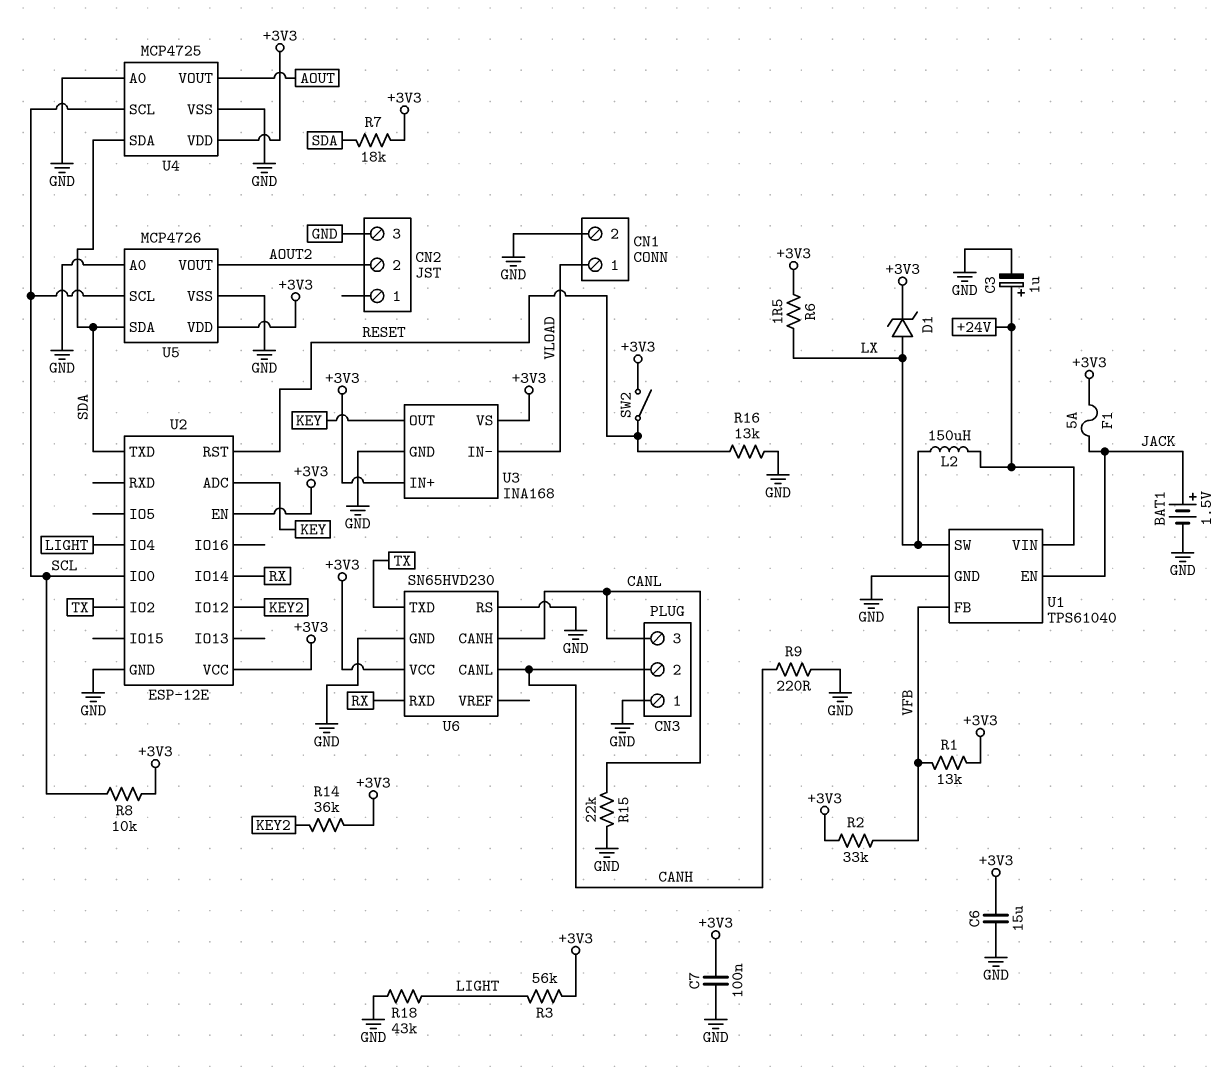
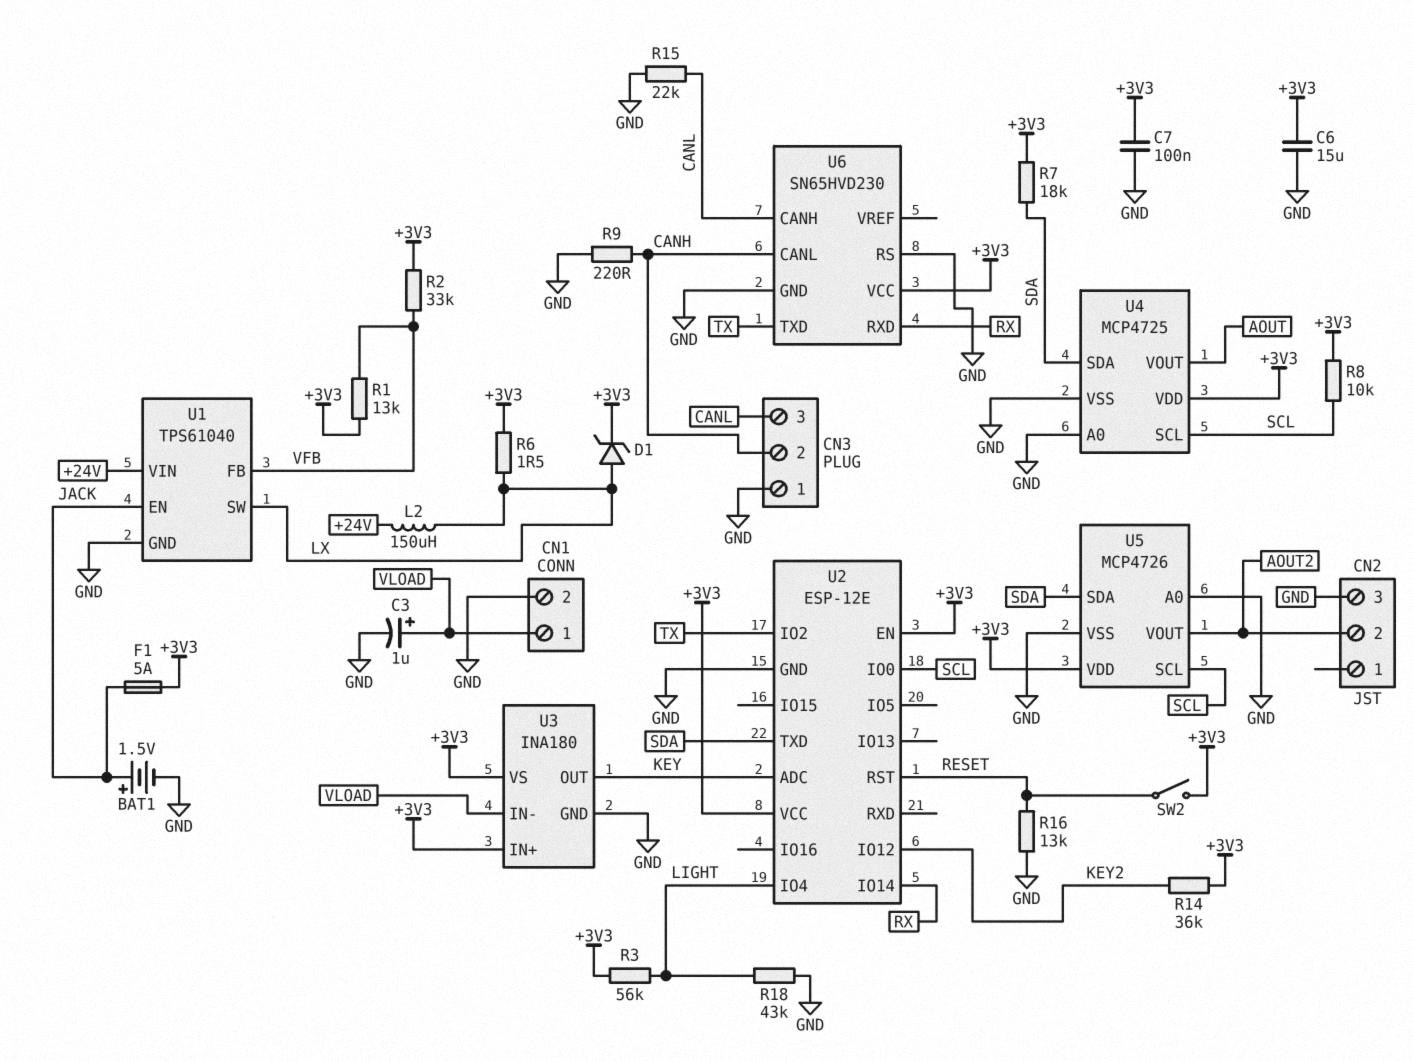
C3: 1uF (plus +24V, minus GND) -> 1uF (plus VLOAD, minus GND)
U3: INA168 -> INA180

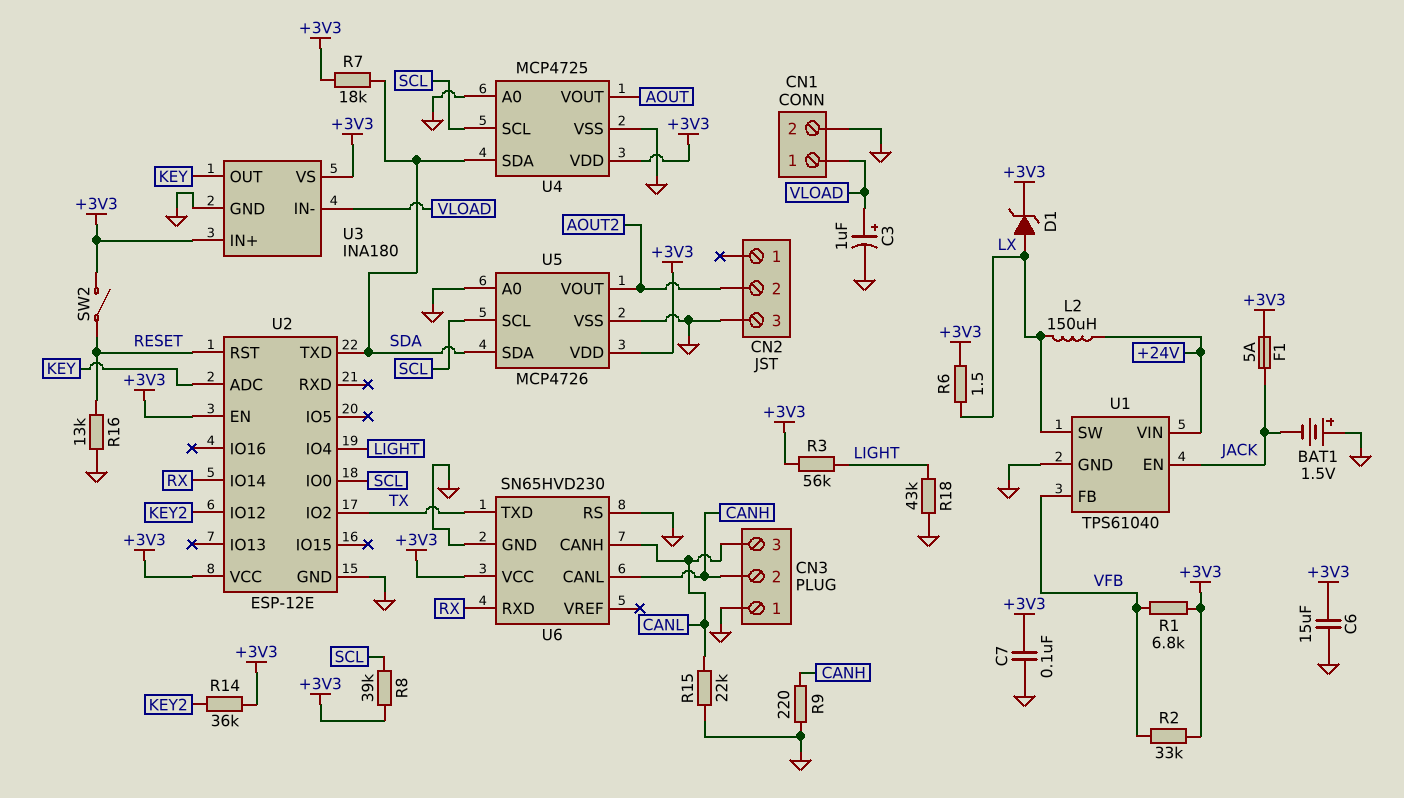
BAT1: 1.5V (plus JACK, minus GND) -> 1.5V (plus GND, minus JACK)
R1: 13k (+3V3, VFB) -> 6.8k (+3V3, VFB)
R8: 10k (+3V3, SCL) -> 39k (+3V3, SCL)

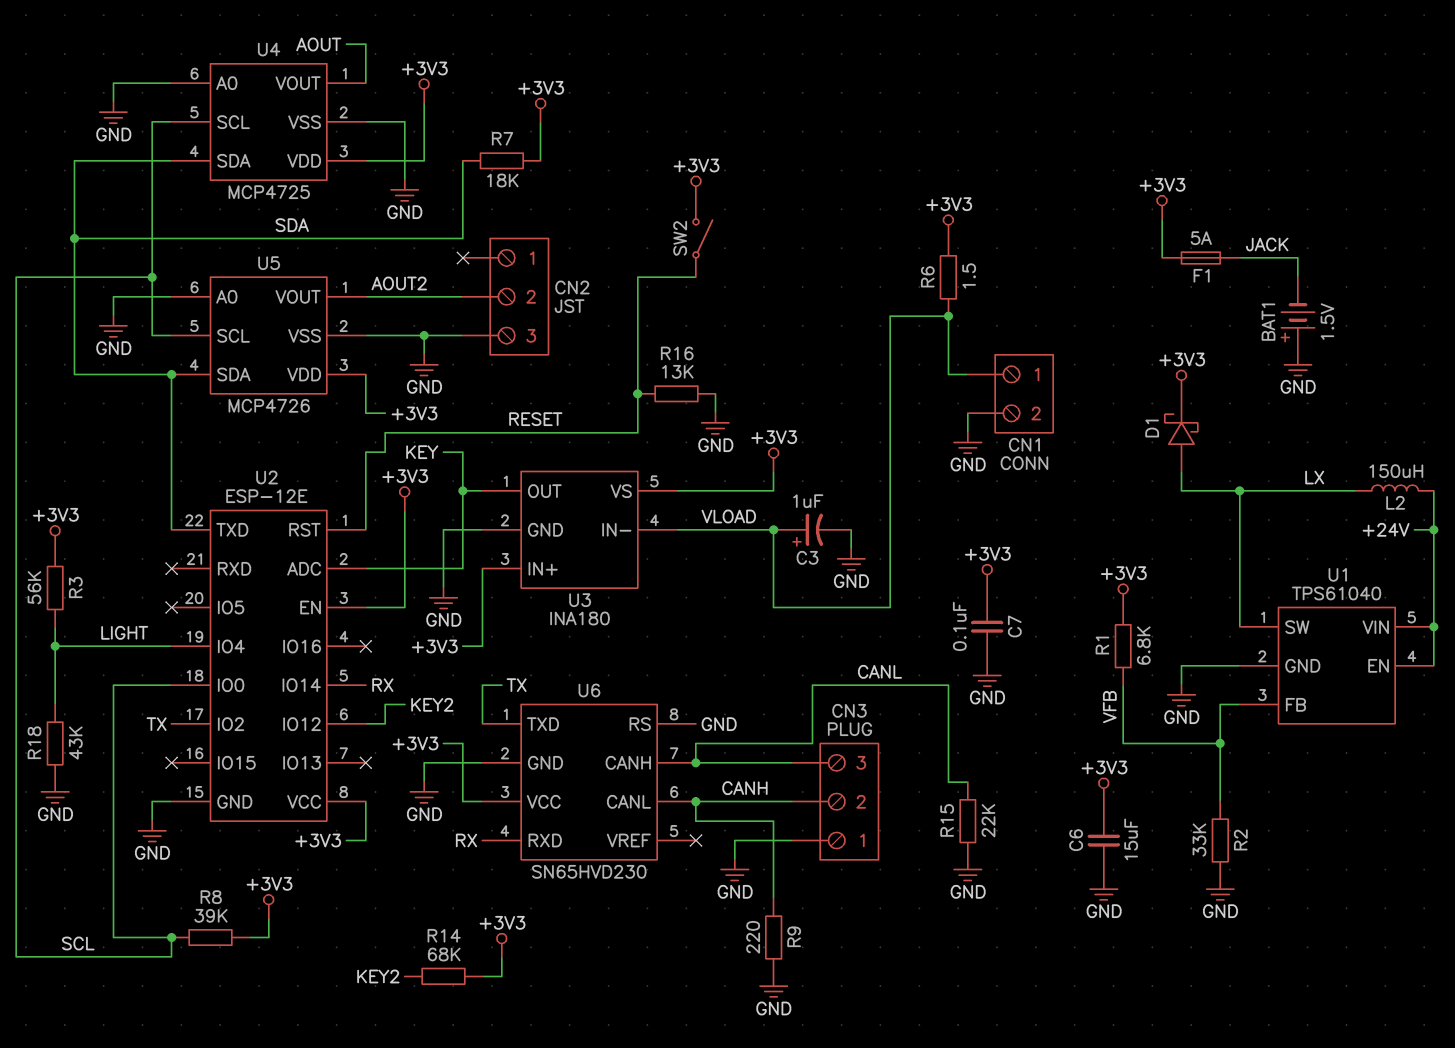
D1: zener (A LX, K +3V3) -> schottky (A LX, K +3V3)
R2: 33k (+3V3, VFB) -> 33k (GND, VFB)
R6: 1.5 (+3V3, LX) -> 1.5 (+3V3, VLOAD)
R14: 36k (+3V3, KEY2) -> 68k (+3V3, KEY2)
U1 pin EN: JACK -> +24V

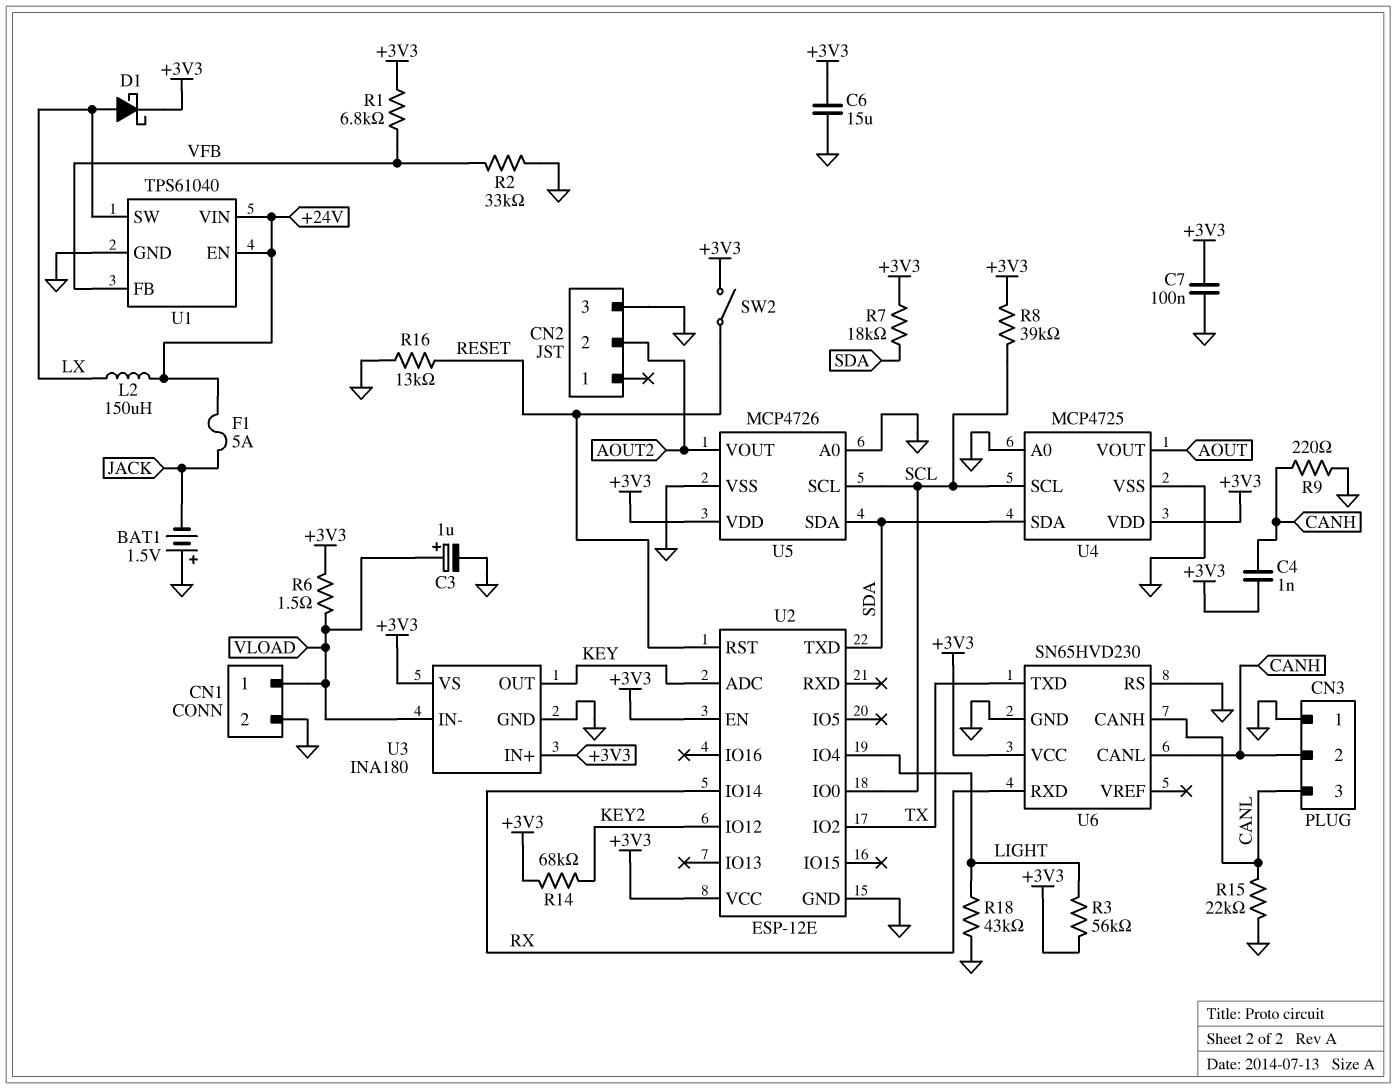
C4: none -> 1nF (+3V3, CANH)
F1: 5A (+3V3, JACK) -> 5A (+24V, JACK)

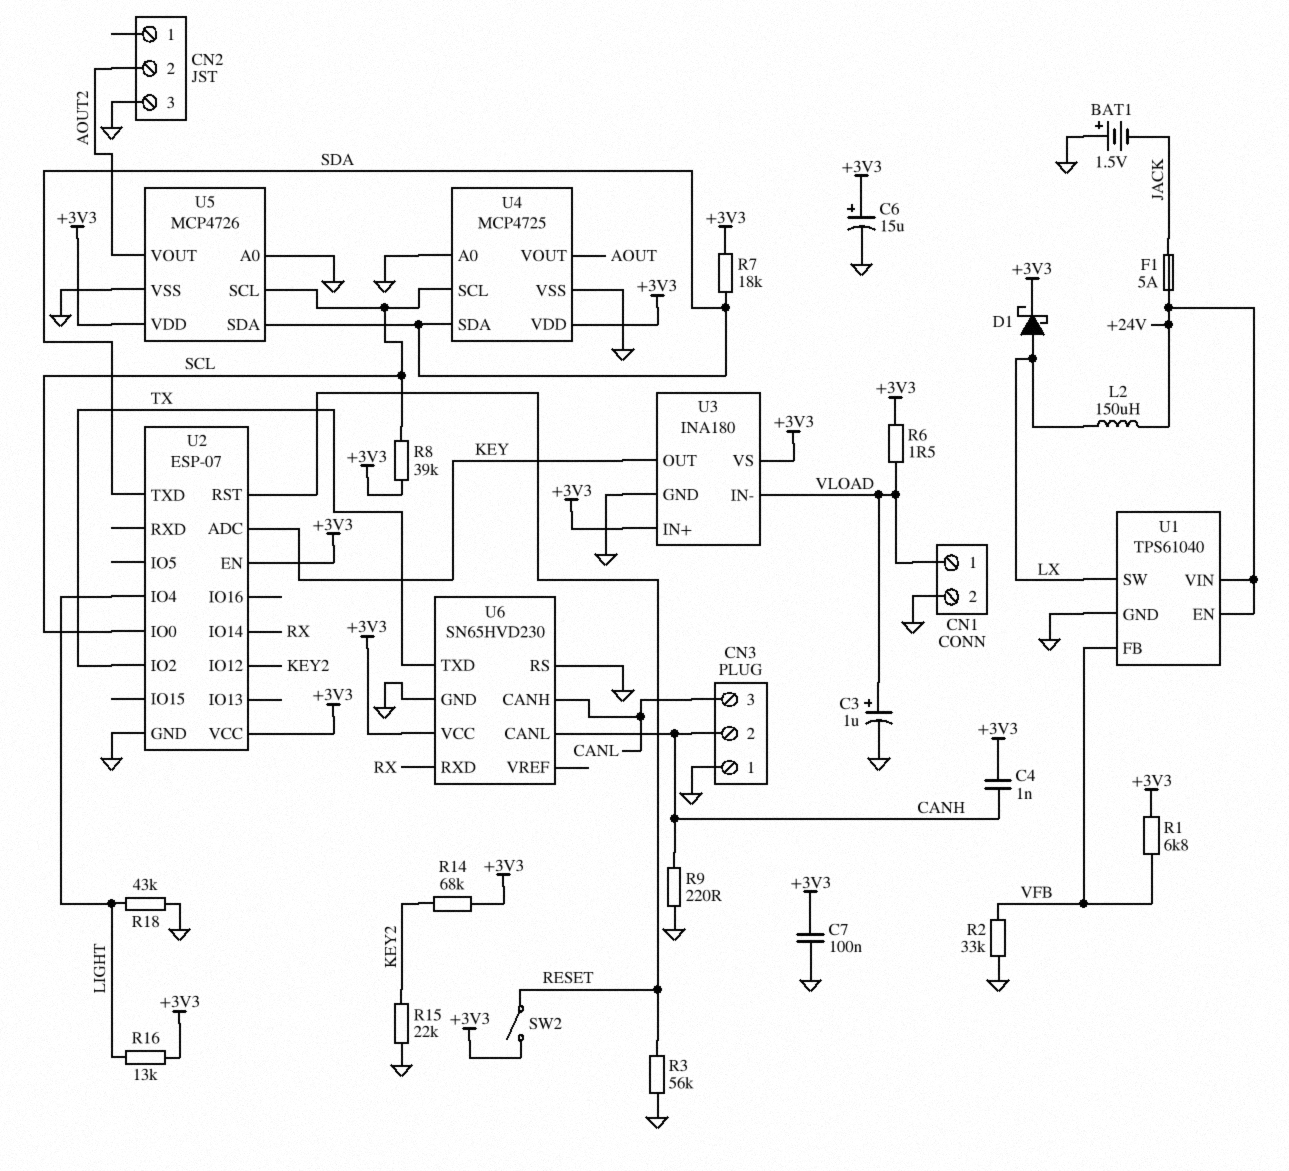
C6: 15uF (+3V3, GND) -> 15uF (plus +3V3, minus GND)
R3: 56k (+3V3, LIGHT) -> 56k (GND, RESET)
R15: 22k (CANL, GND) -> 22k (GND, KEY2)
R16: 13k (GND, RESET) -> 13k (+3V3, LIGHT)
U2: ESP-12E -> ESP-07

